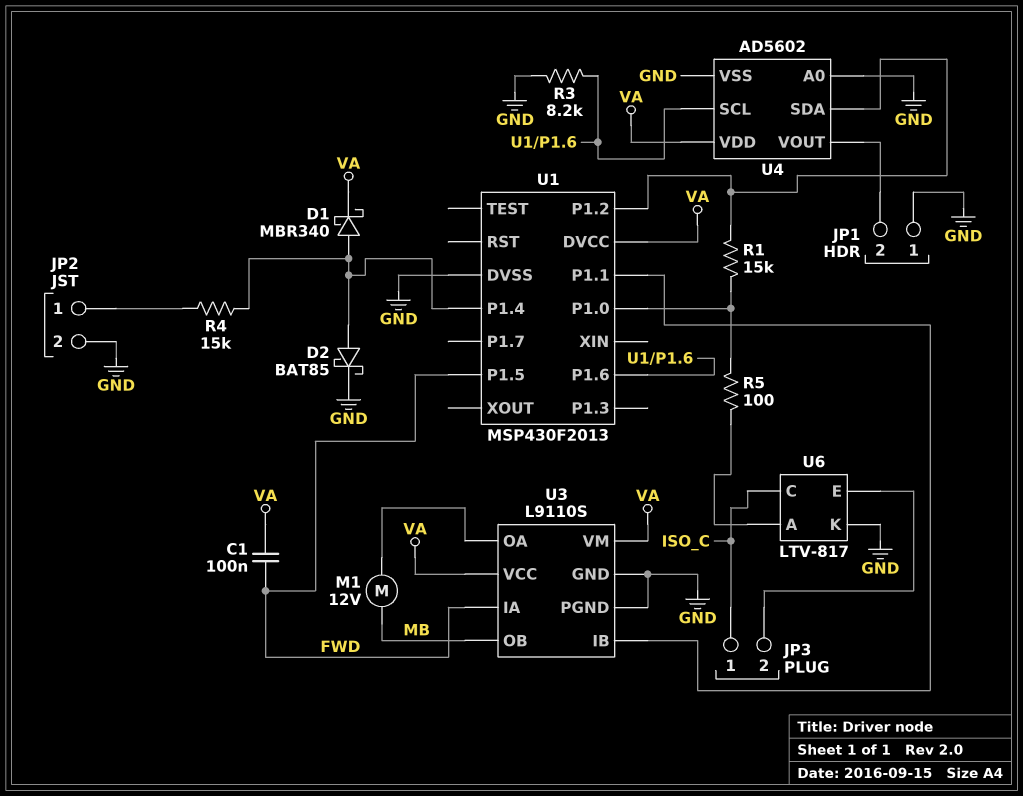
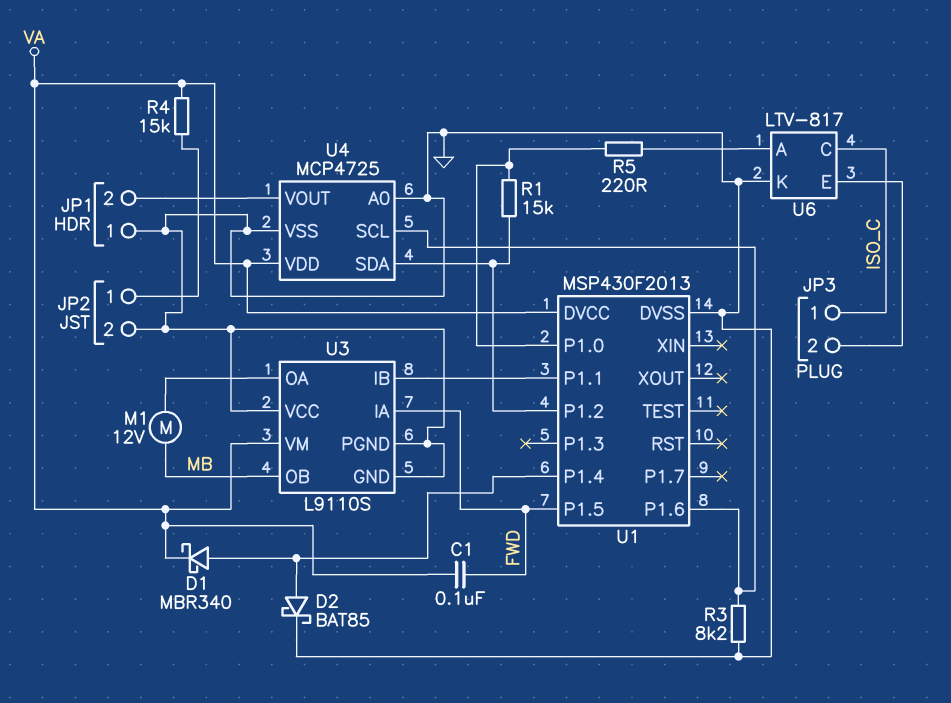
R4: 15k (JP2/1, U1/P1.4) -> 15k (JP2/1, VA)
R5: 100 (U1/P1.0, U6/A) -> 220 (U1/P1.0, U6/A)
U3 pin VCC: VA -> GND
U4: AD5602 -> MCP4725

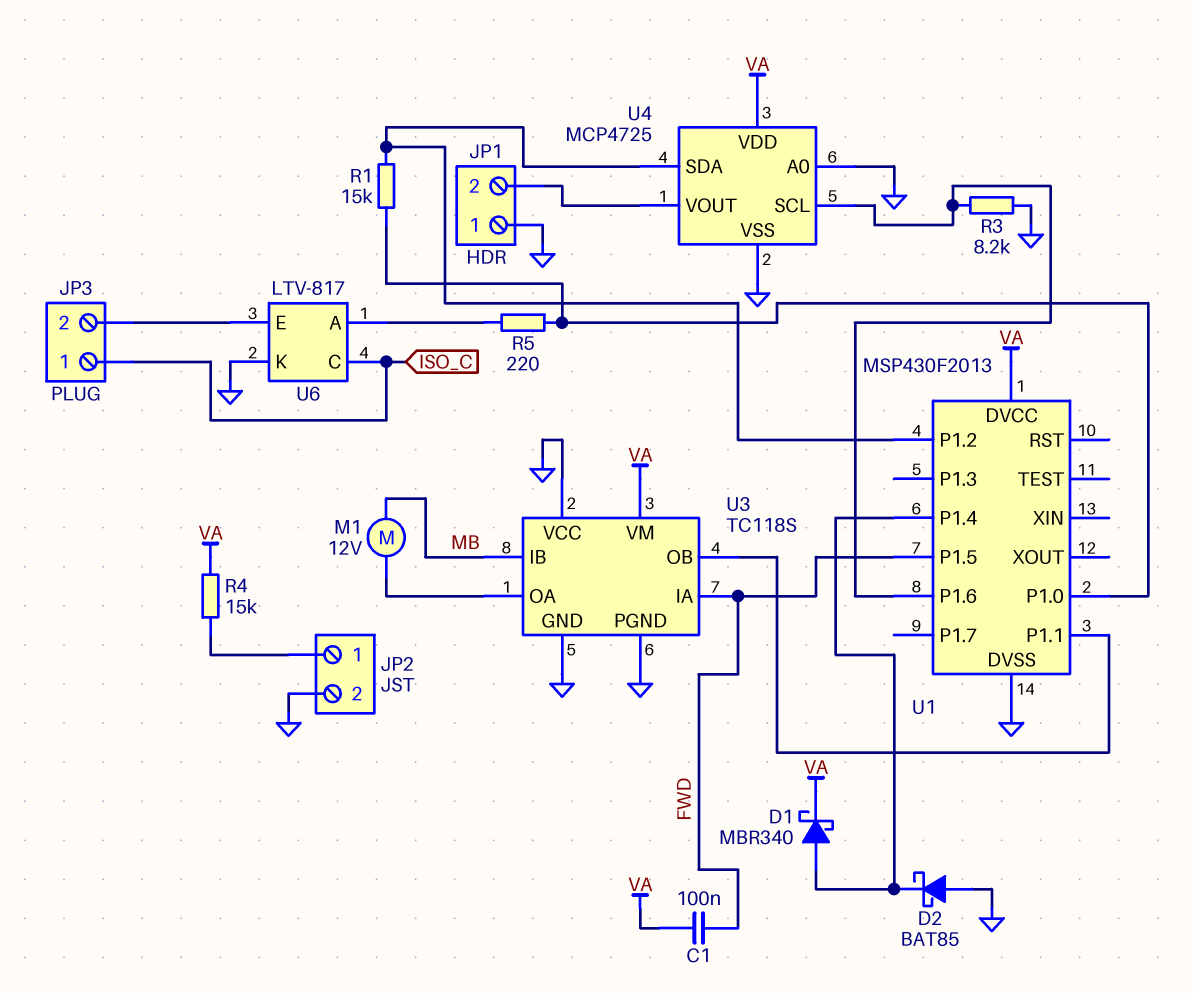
D2: schottky BAT85 (A U1/P1.4, K GND) -> schottky BAT85 (A GND, K U1/P1.4)
U3: L9110S -> TC118S
U3 pin IB: U1/P1.1 -> MB
U3 pin OB: MB -> U1/P1.1

